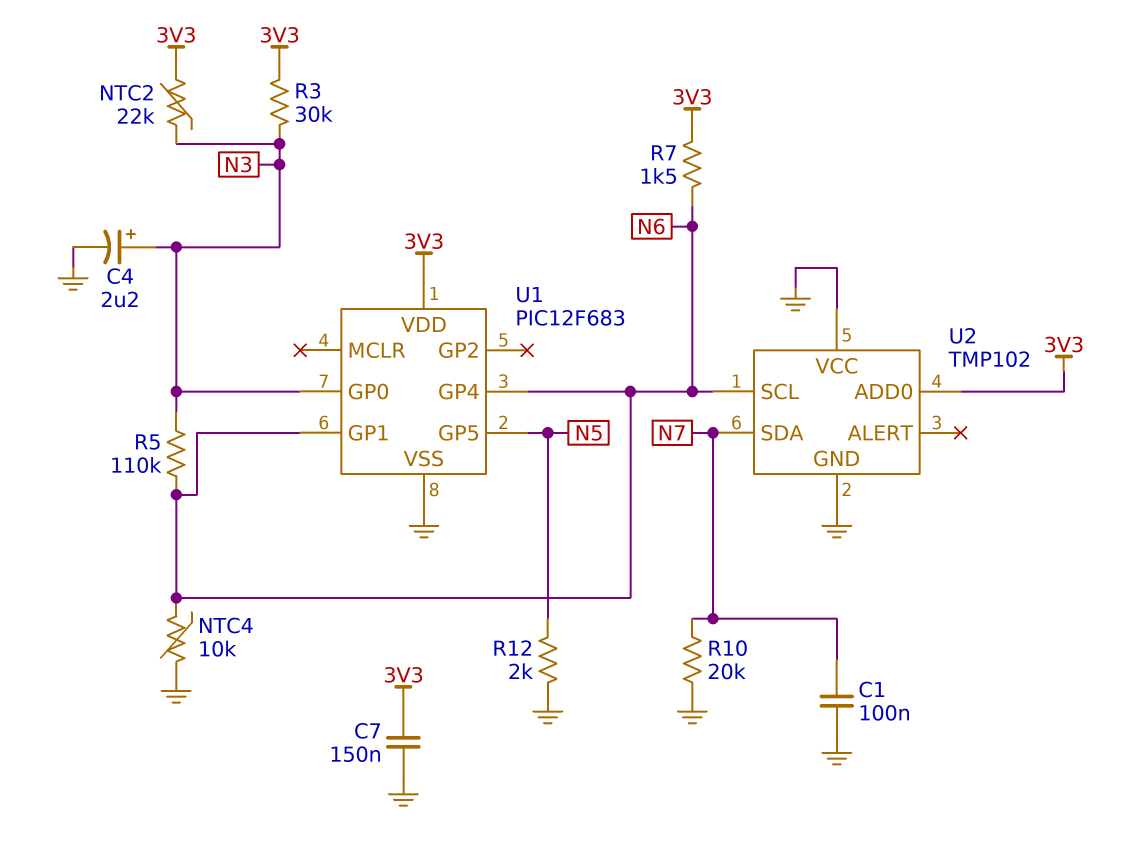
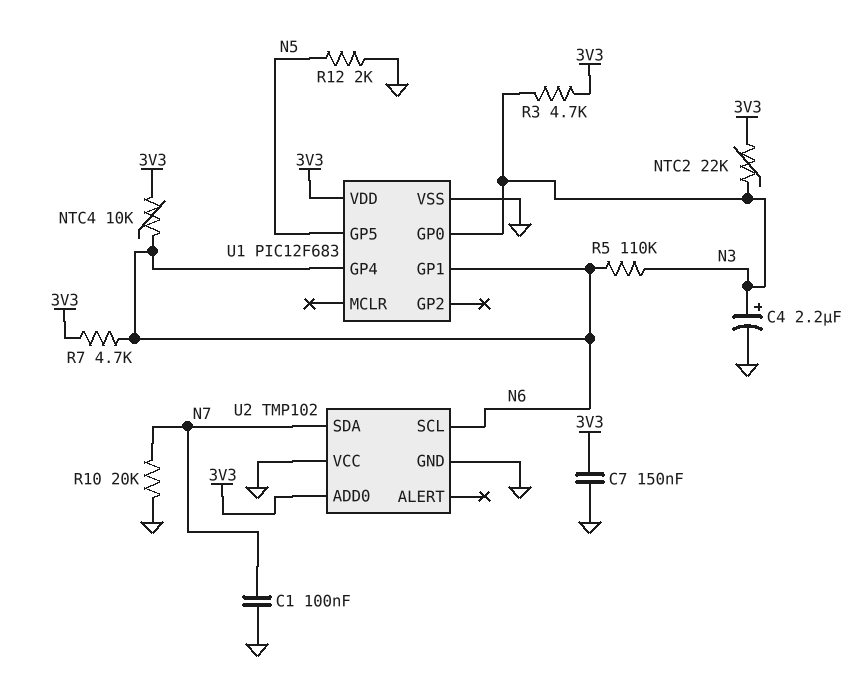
NTC4: 10k (GND, N6) -> 10k (3V3, N6)
R3: 30k (3V3, N3) -> 4.7k (3V3, N3)
R7: 1.5k (3V3, N6) -> 4.7k (3V3, N6)

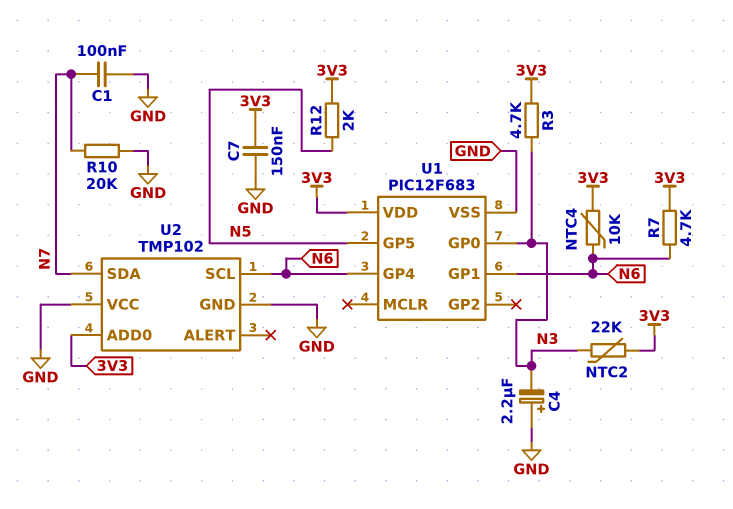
C4: 2.2uF (plus N3, minus GND) -> 2.2uF (plus GND, minus N3)
R5: 110k (N3, N6) -> none
R12: 2k (GND, N5) -> 2k (3V3, N5)

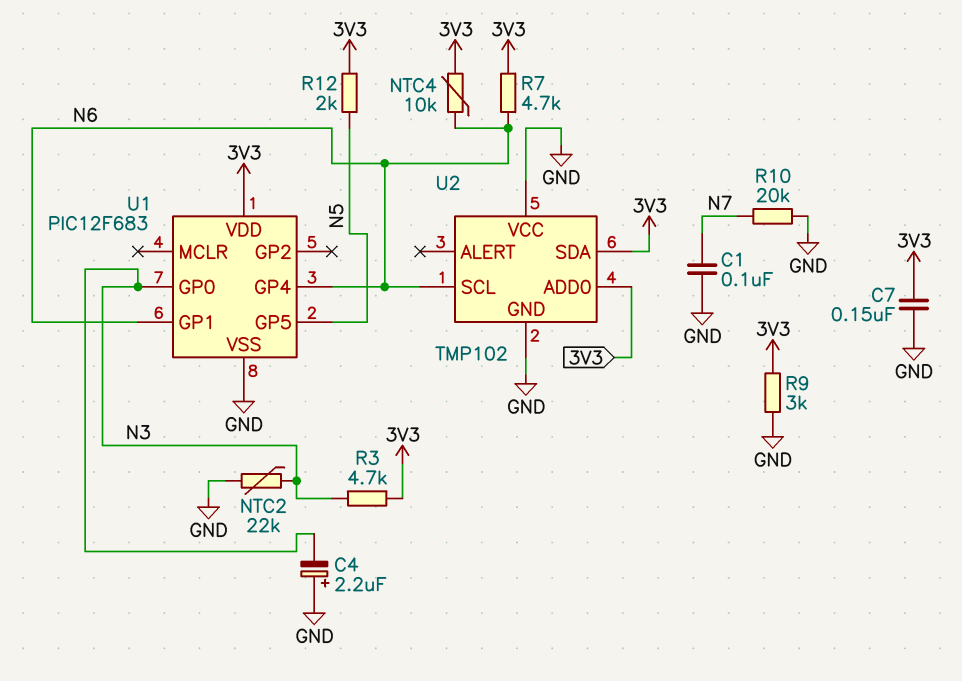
NTC2: 22k (3V3, N3) -> 22k (GND, N3)
R9: none -> 3k (3V3, GND)
U2 pin SDA: N7 -> 3V3

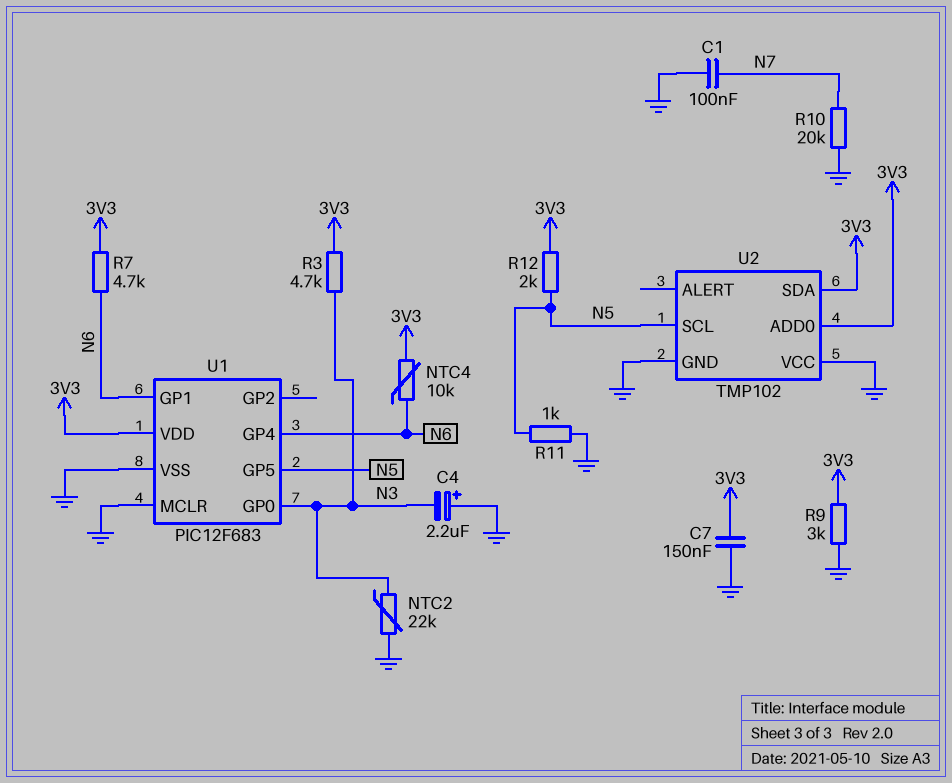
R11: none -> 1k (GND, N5)
U1 pin MCLR: none -> GND
U2 pin SCL: N6 -> N5

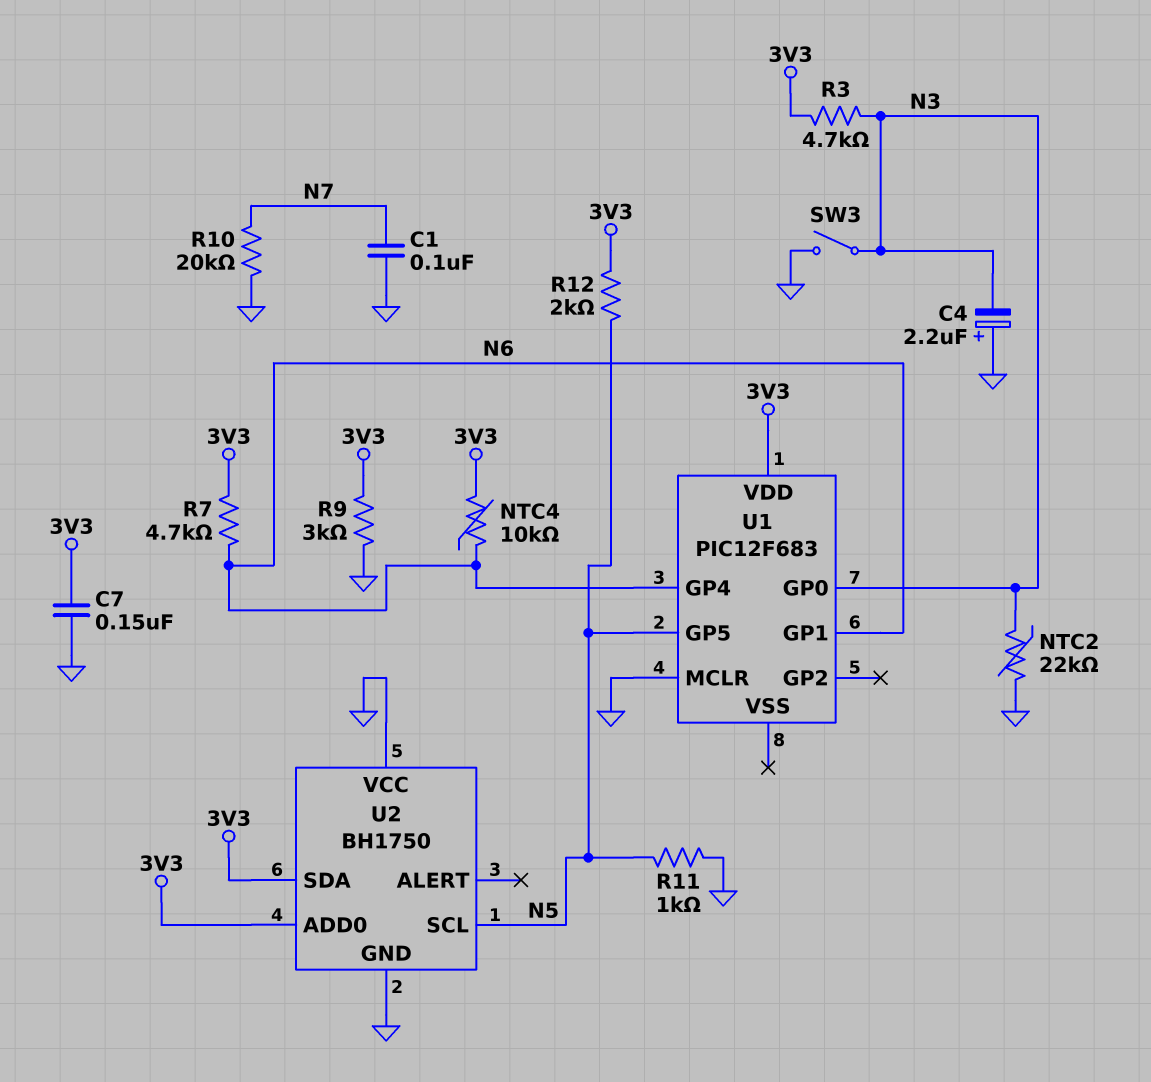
SW3: none -> switch (GND, N3)
U1 pin VSS: GND -> none
U2: TMP102 -> BH1750

